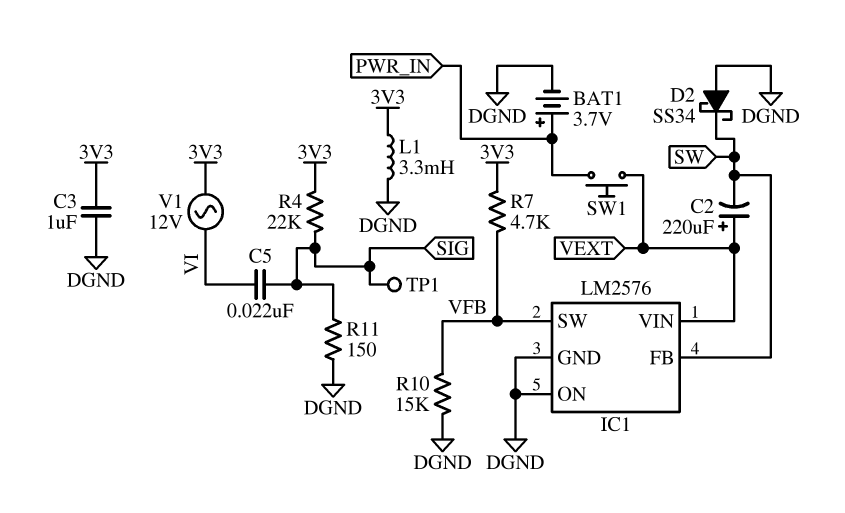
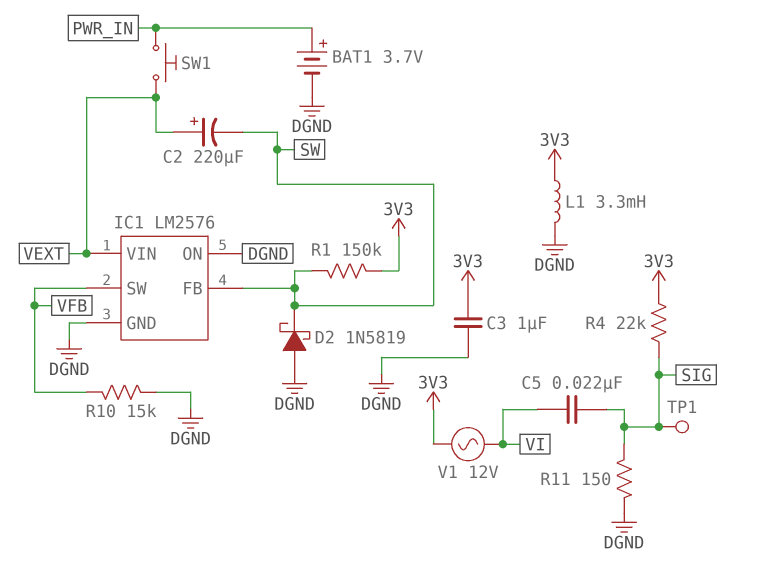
D2: schottky SS34 (A DGND, K SW) -> schottky 1N5819 (A DGND, K SW)
R1: none -> 150k (3V3, SW)
R7: 4.7k (3V3, VFB) -> none

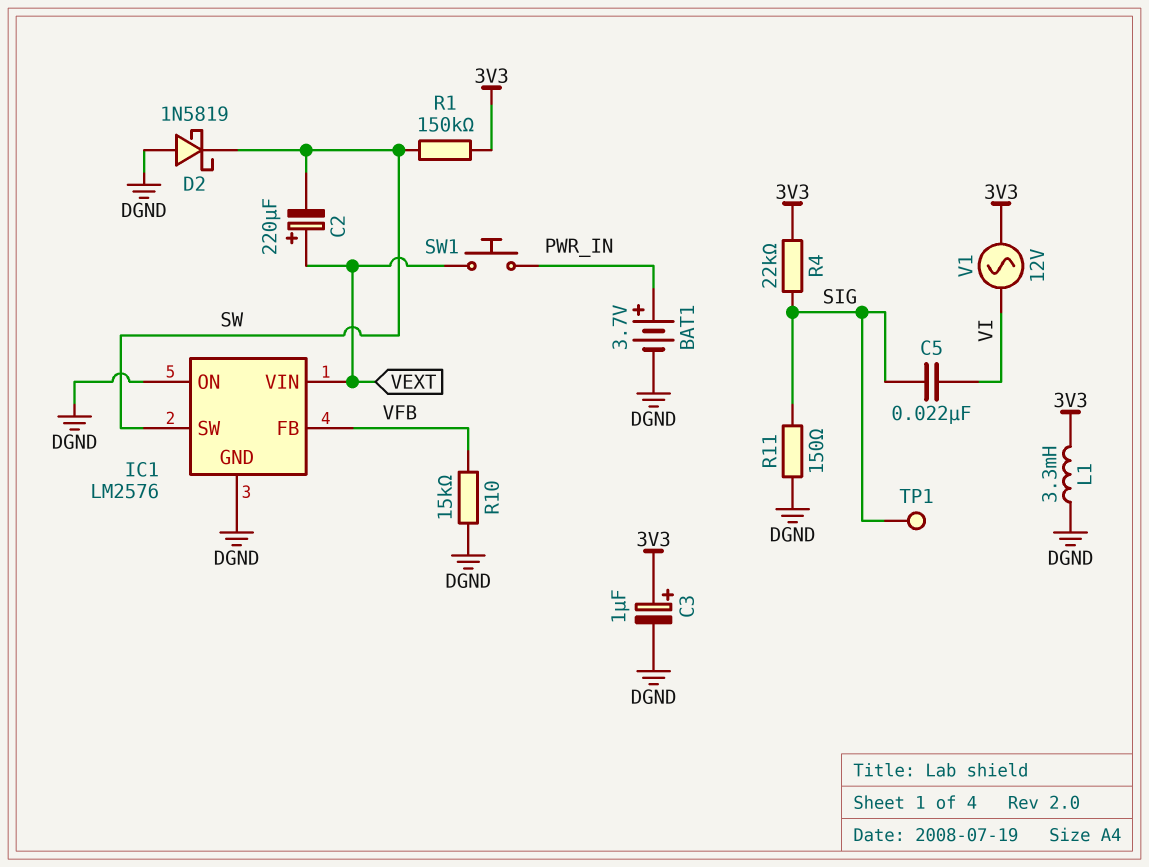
C3: 1uF (3V3, DGND) -> 1uF (plus 3V3, minus DGND)
IC1 pin FB: SW -> VFB
IC1 pin SW: VFB -> SW

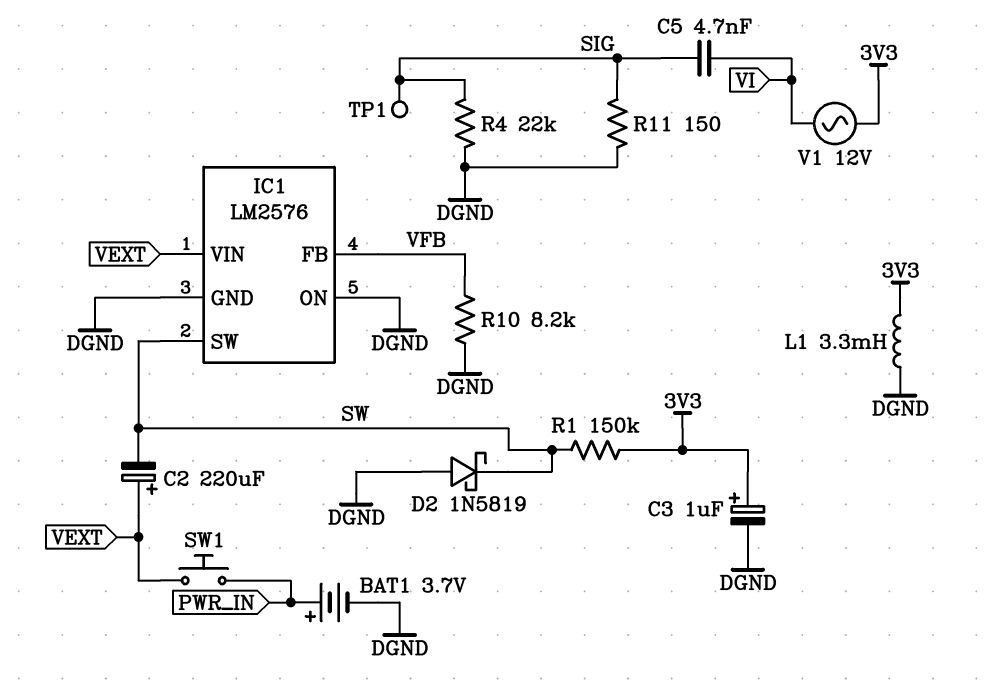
C5: 22nF (SIG, VI) -> 4.7nF (SIG, VI)
R4: 22k (3V3, SIG) -> 22k (DGND, SIG)
R10: 15k (DGND, VFB) -> 8.2k (DGND, VFB)

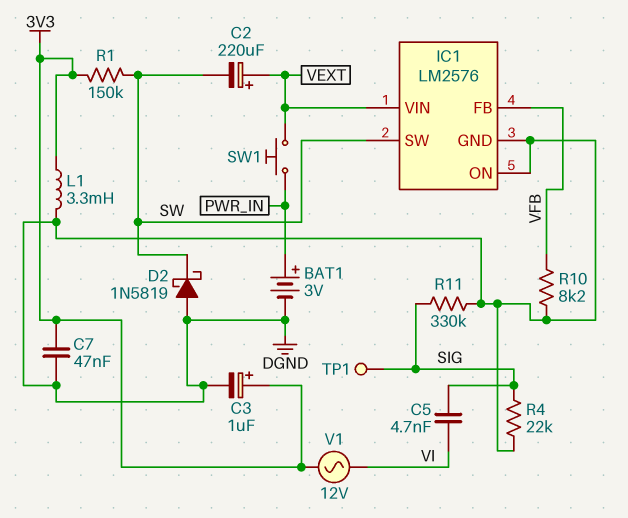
BAT1: 3.7V (plus PWR_IN, minus DGND) -> 3V (plus PWR_IN, minus DGND)
C7: none -> 47nF (3V3, DGND)
R11: 150 (DGND, SIG) -> 330k (DGND, SIG)

